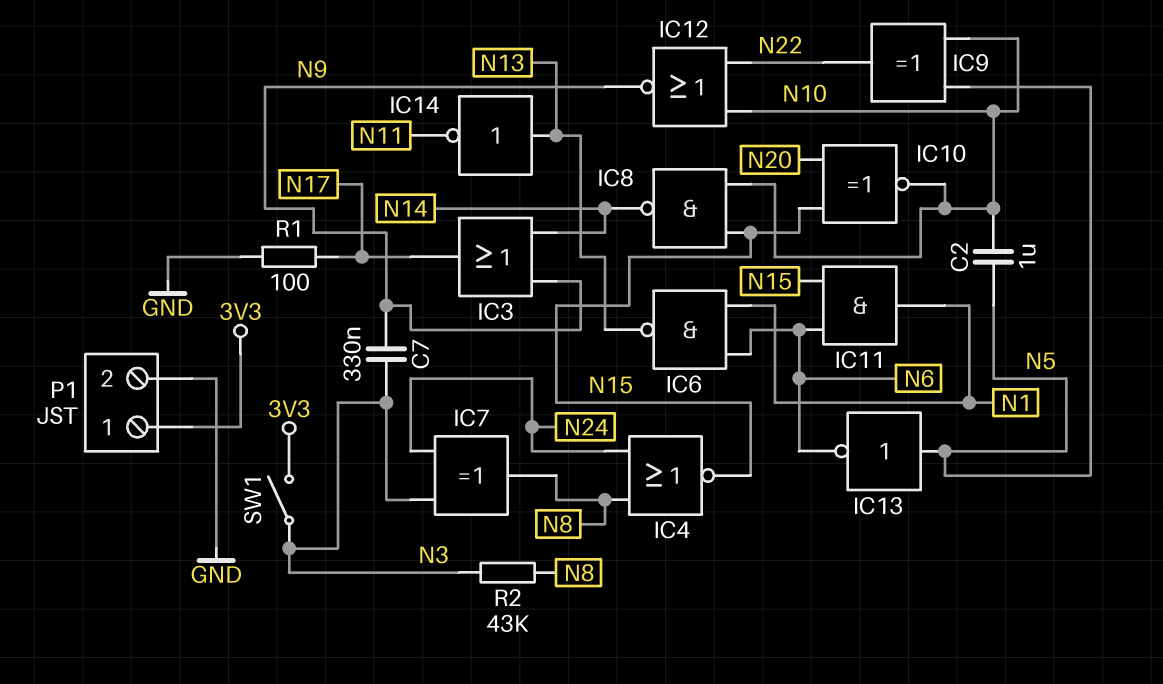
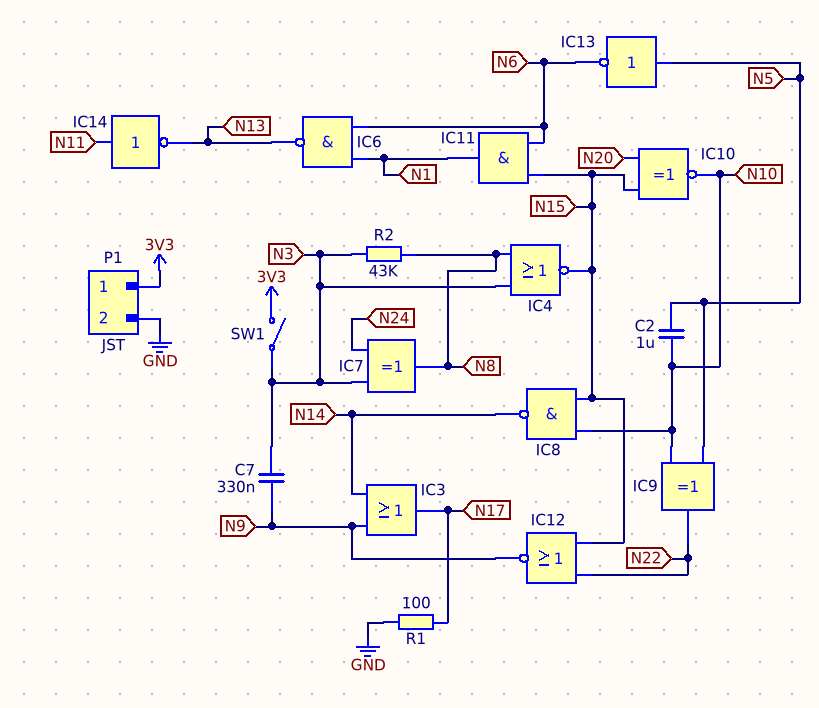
IC4: NOR (in N8, in N24, out N15) -> NOR (in N3, in N8, out N15)
IC12: NOR (in N10, in N22, out N9) -> NOR (in N15, in N22, out N9)
IC14: NOT (in N13, out N11) -> NOT (in N11, out N13)

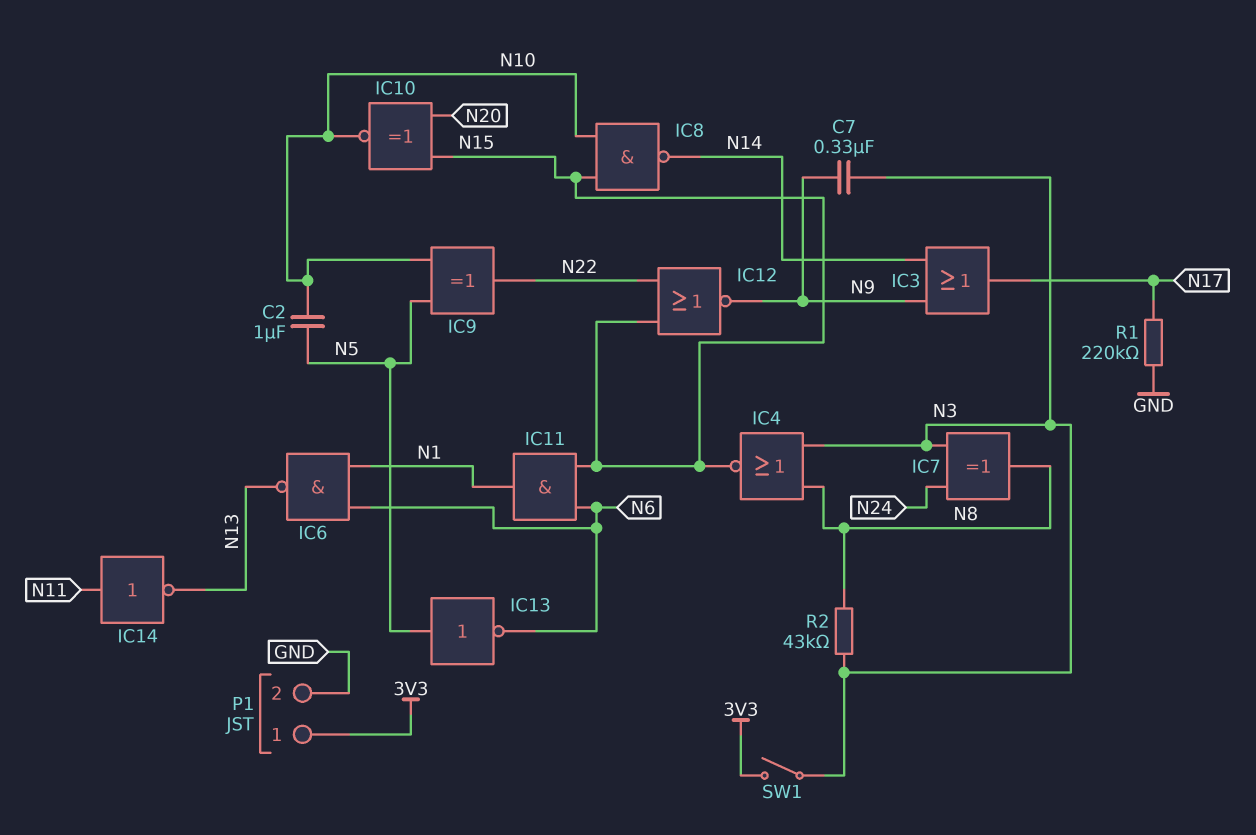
R1: 100 (GND, N17) -> 220k (GND, N17)

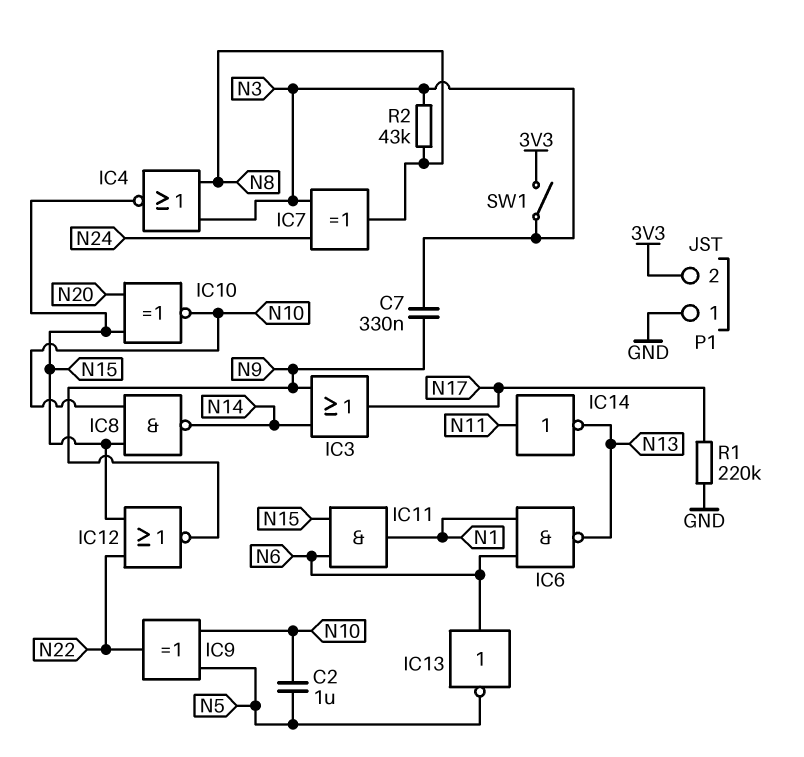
IC13: NOT (in N5, out N6) -> NOT (in N6, out N5)
P1 pin 1: 3V3 -> GND
P1 pin 2: GND -> 3V3

